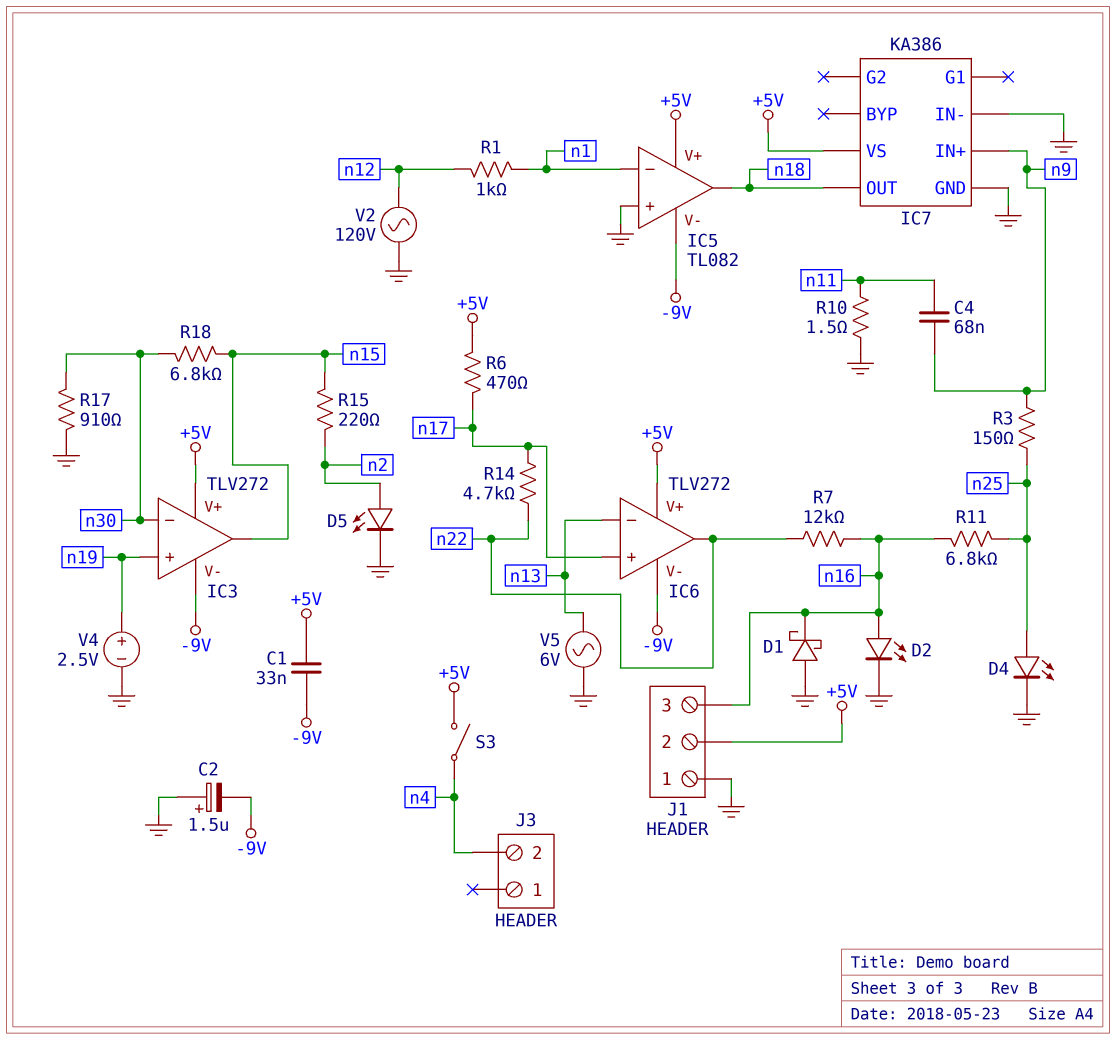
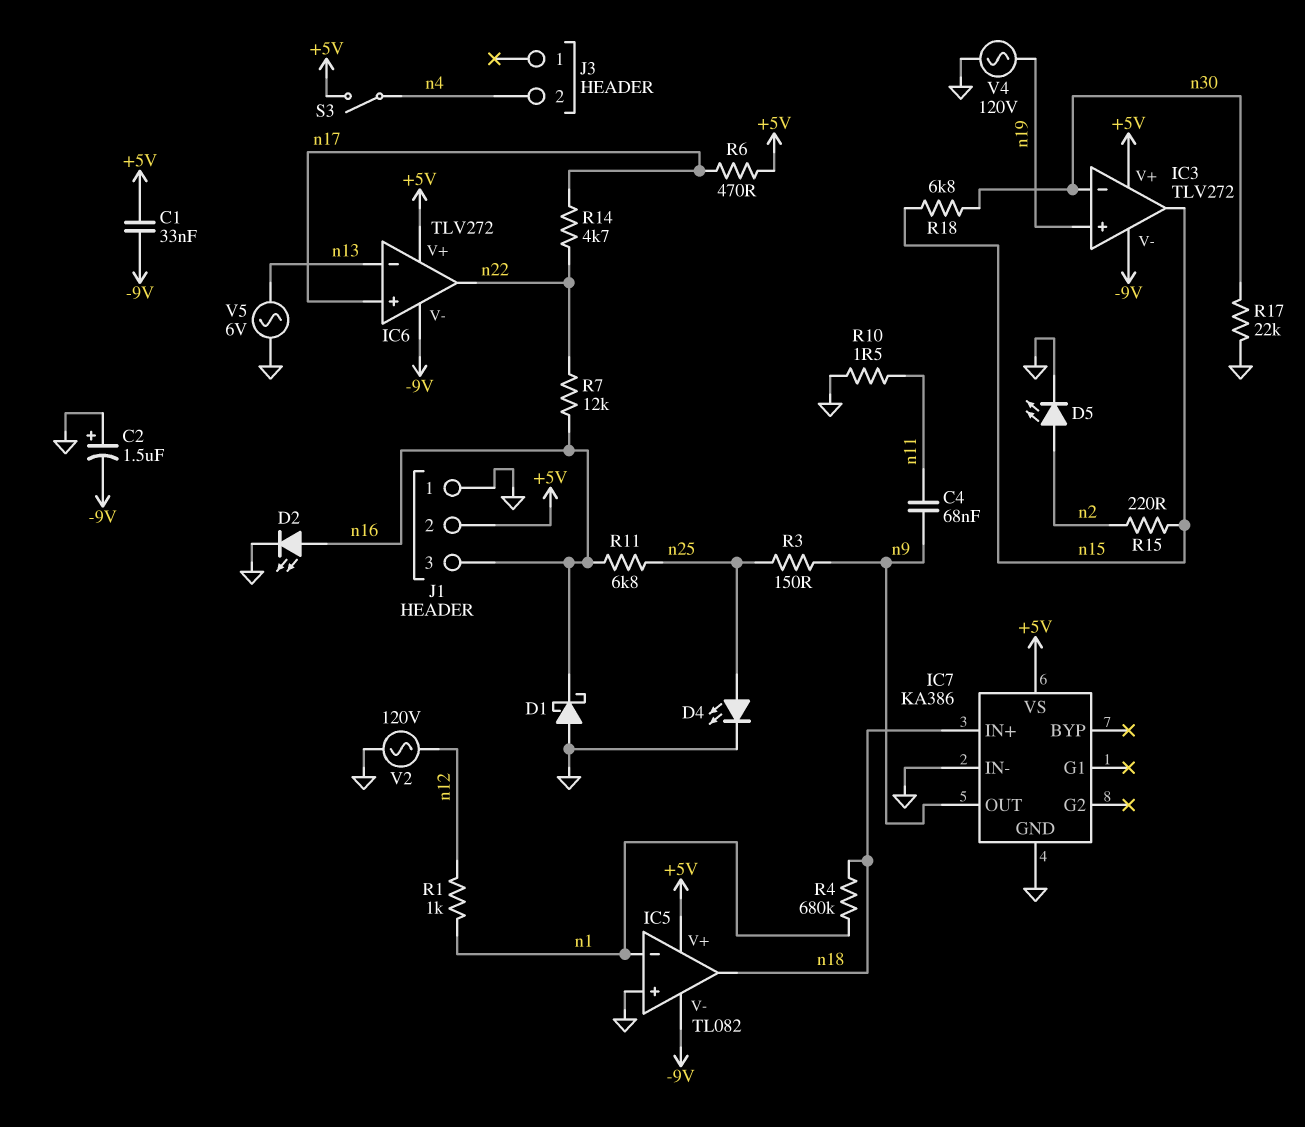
IC7 pin IN+: n9 -> n18
IC7 pin OUT: n18 -> n9
R4: none -> 680k (n1, n18)
R17: 910 (GND, n30) -> 22k (GND, n30)
V4: 2.5V (plus n19, minus GND) -> AC 120V (GND, n19)

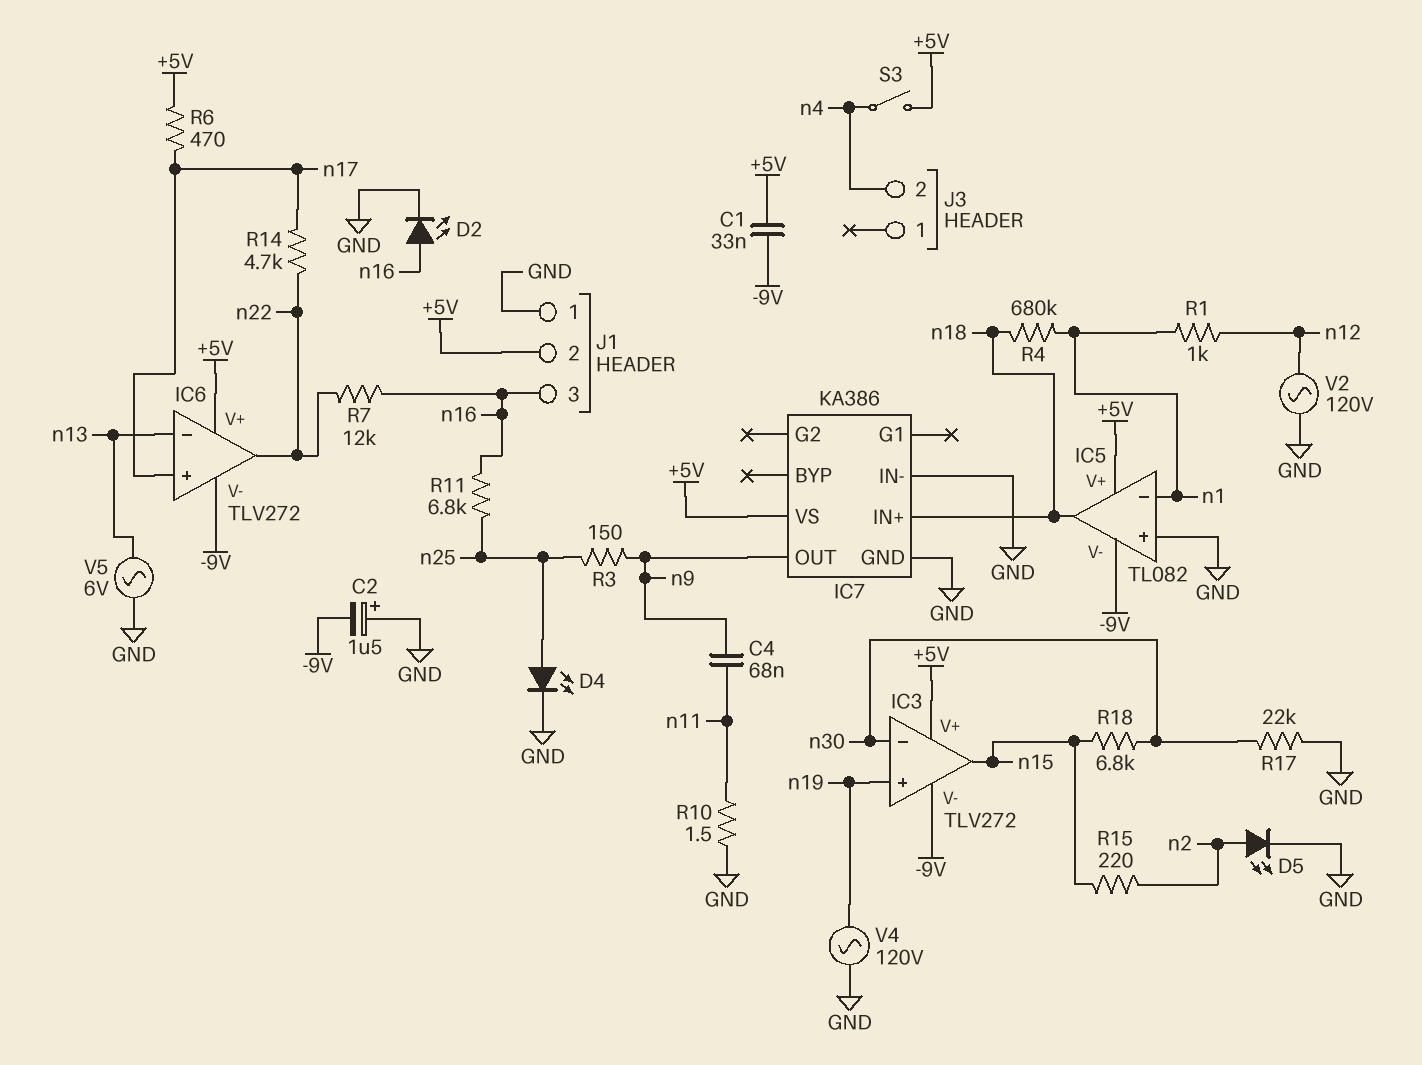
D1: schottky (A GND, K n16) -> none

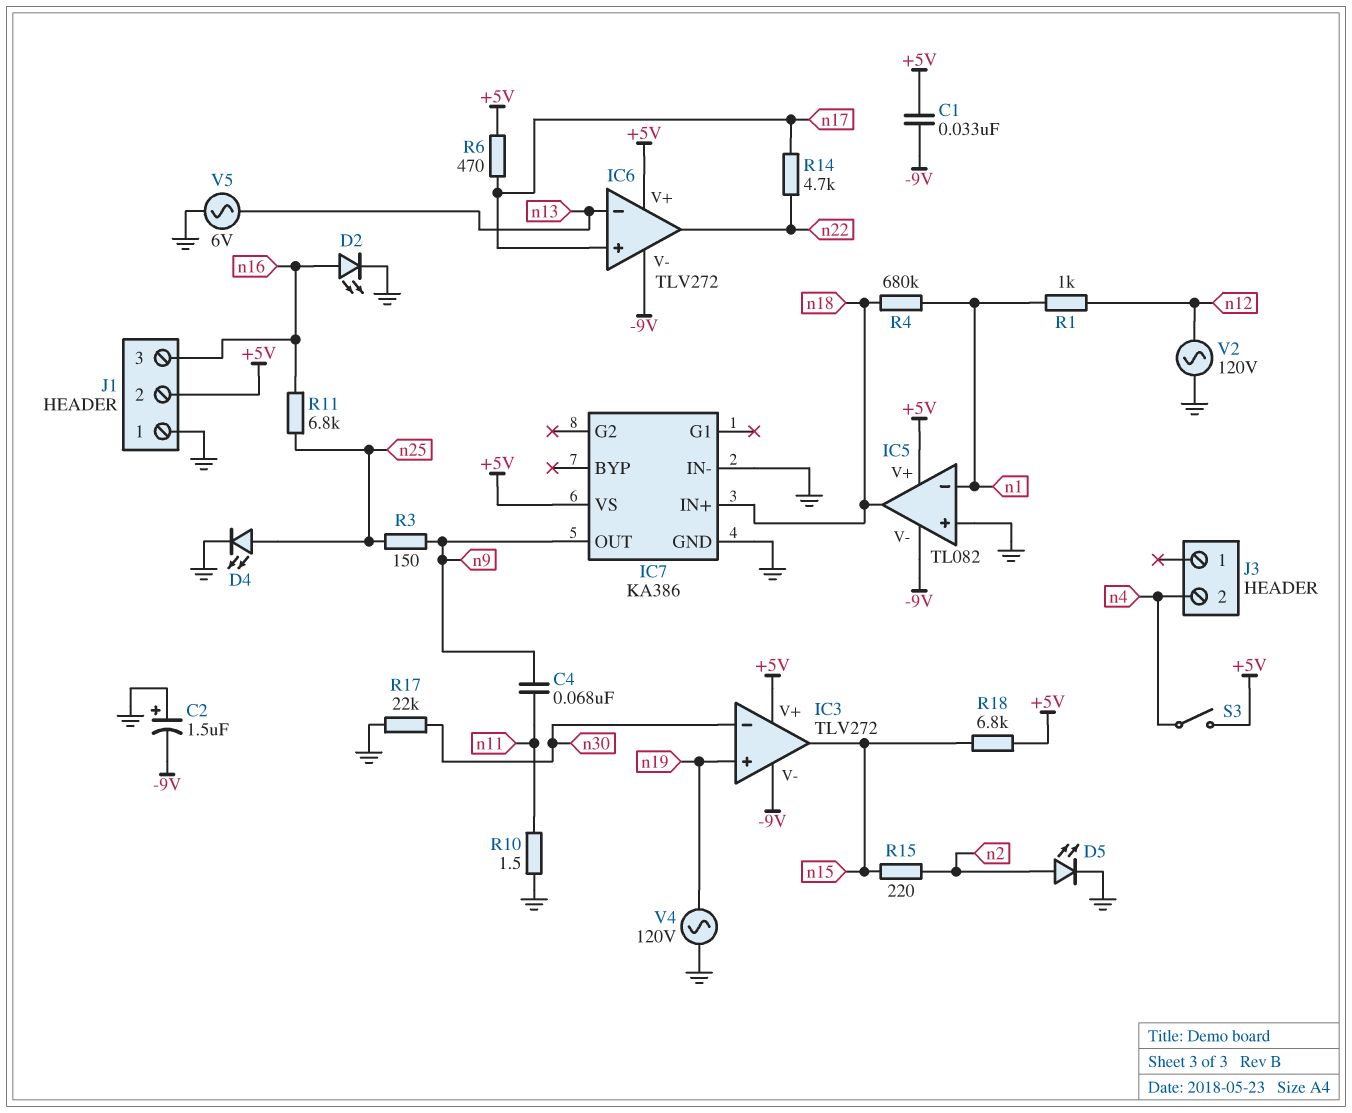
R7: 12k (n16, n22) -> none
R18: 6.8k (n15, n30) -> 6.8k (+5V, n15)

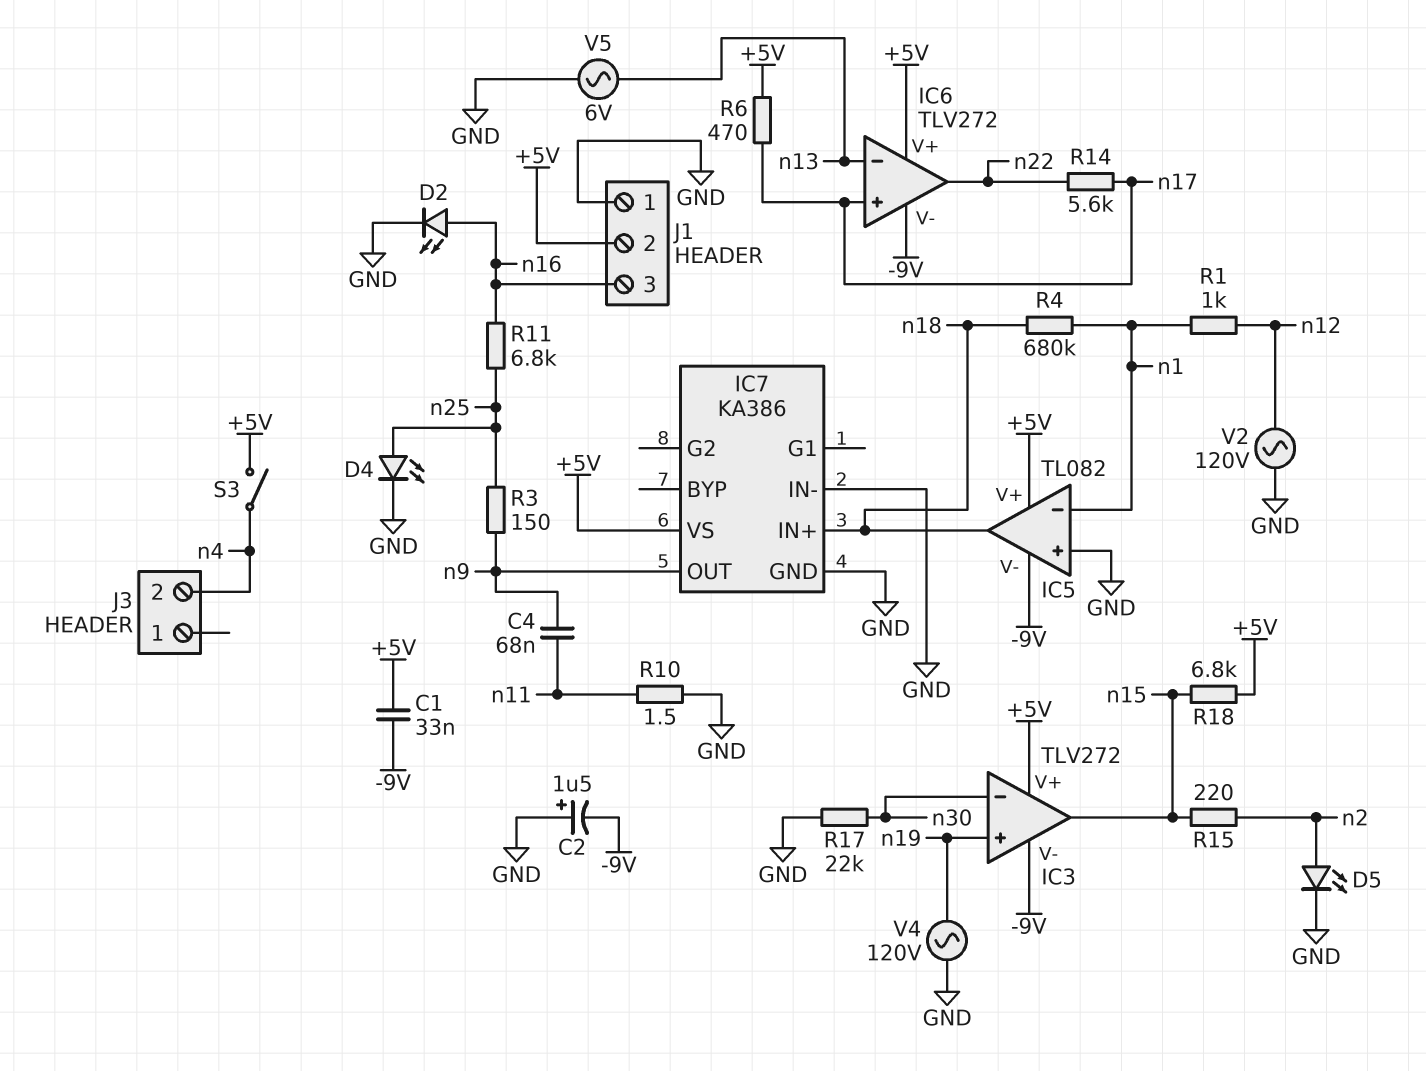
R14: 4.7k (n17, n22) -> 5.6k (n17, n22)

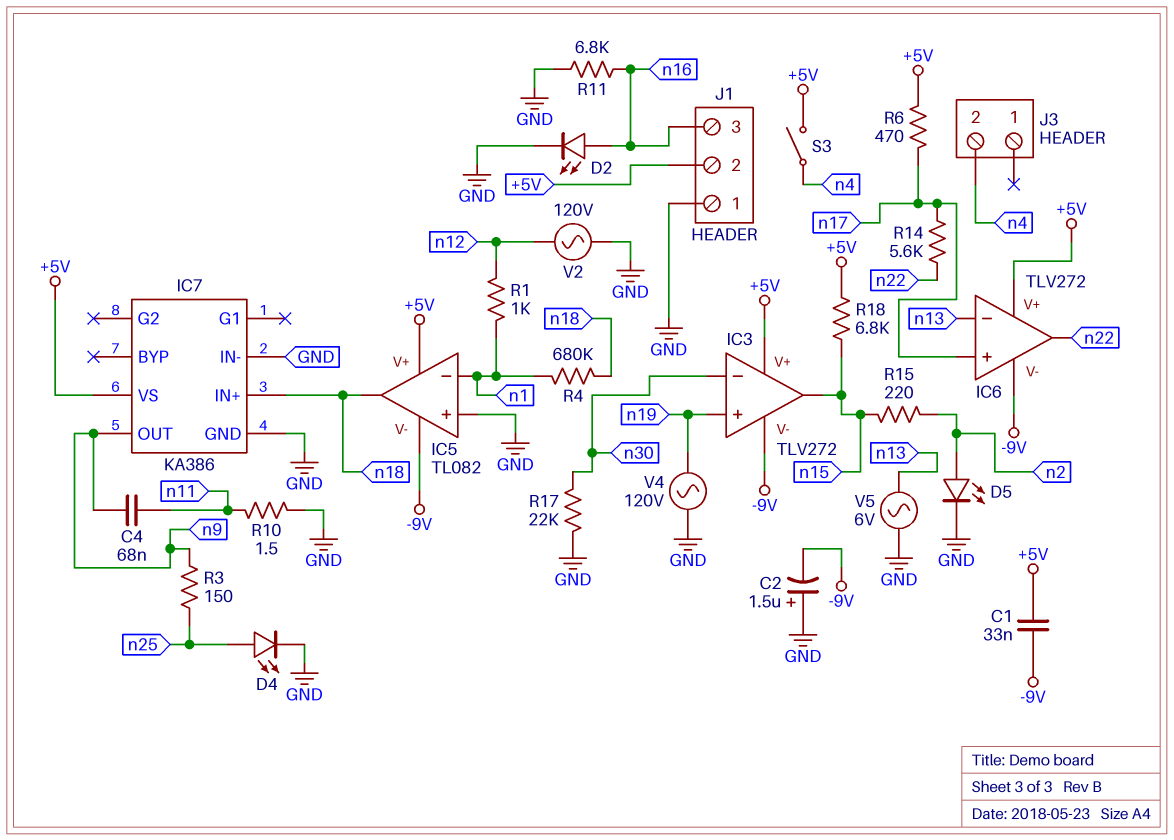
R11: 6.8k (n16, n25) -> 6.8k (GND, n16)

